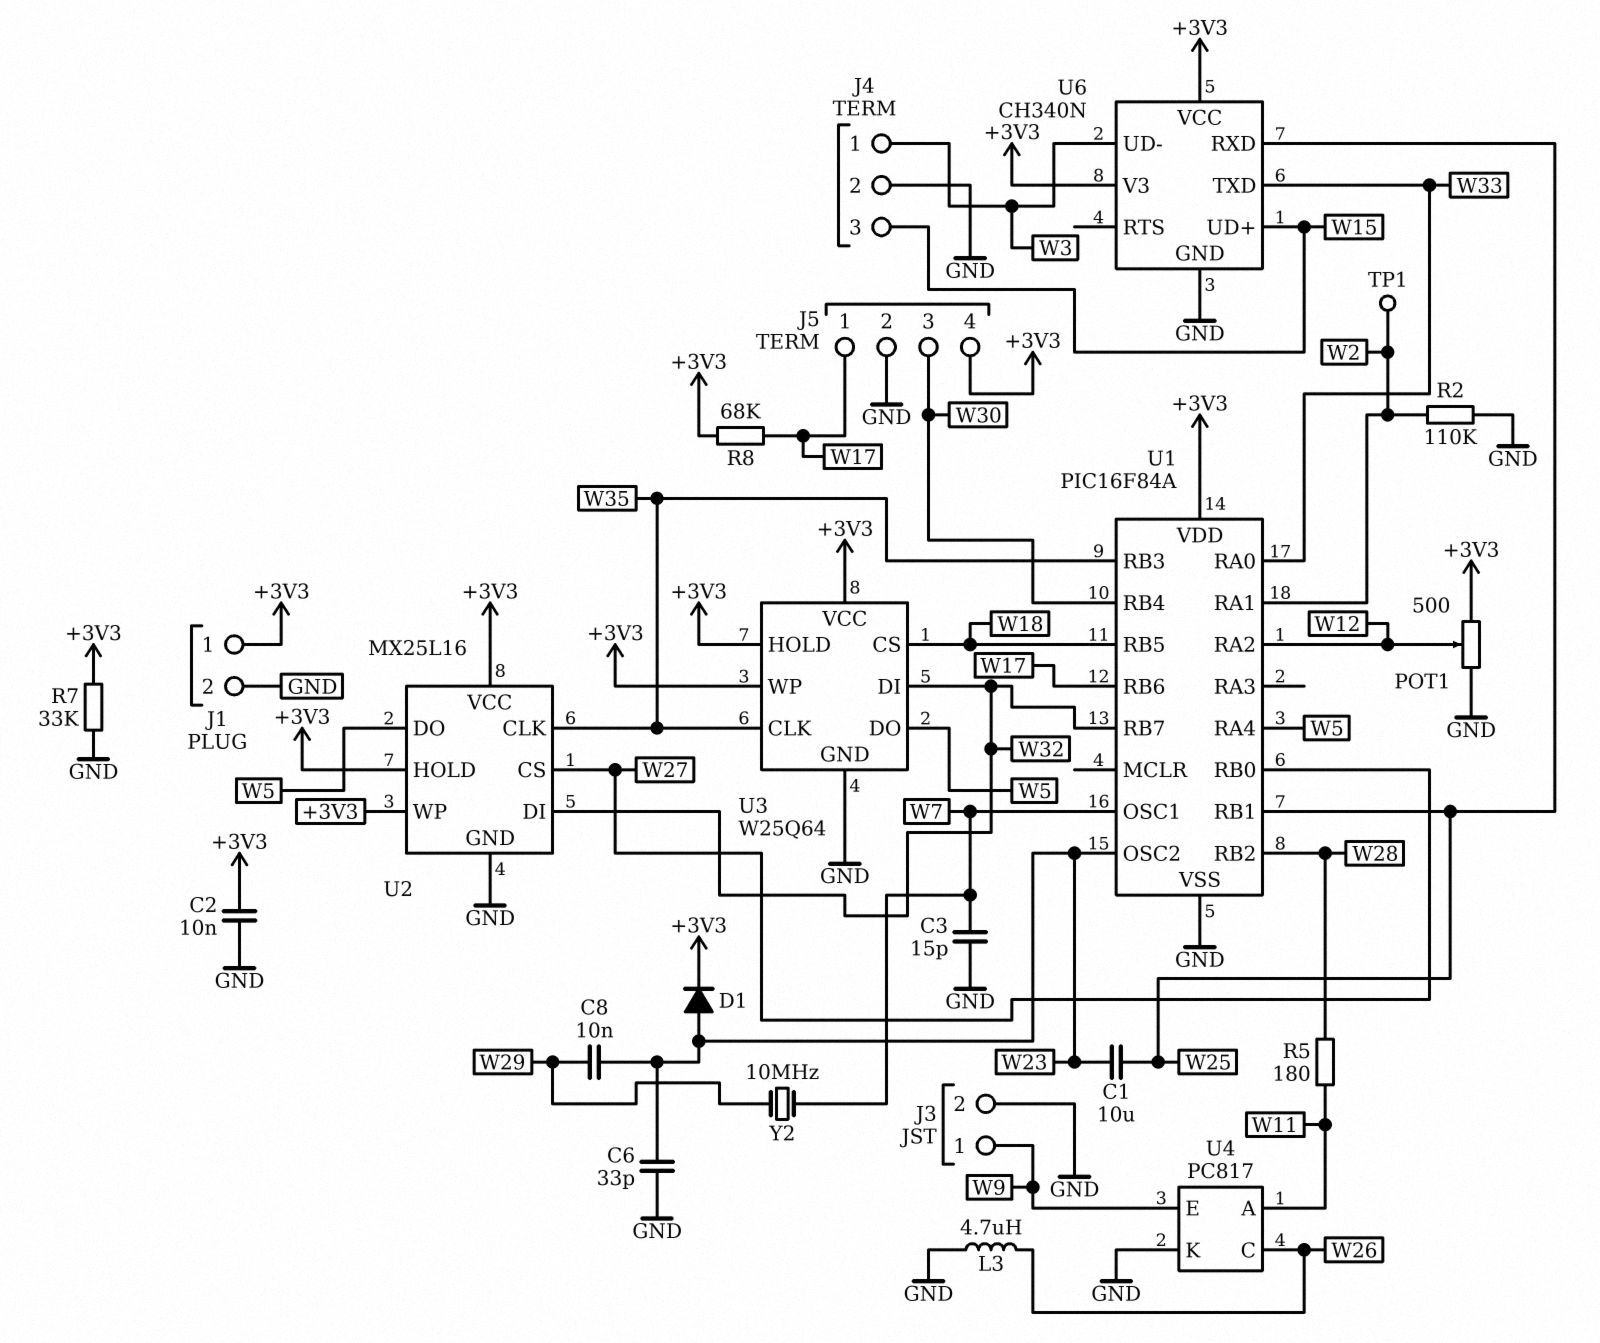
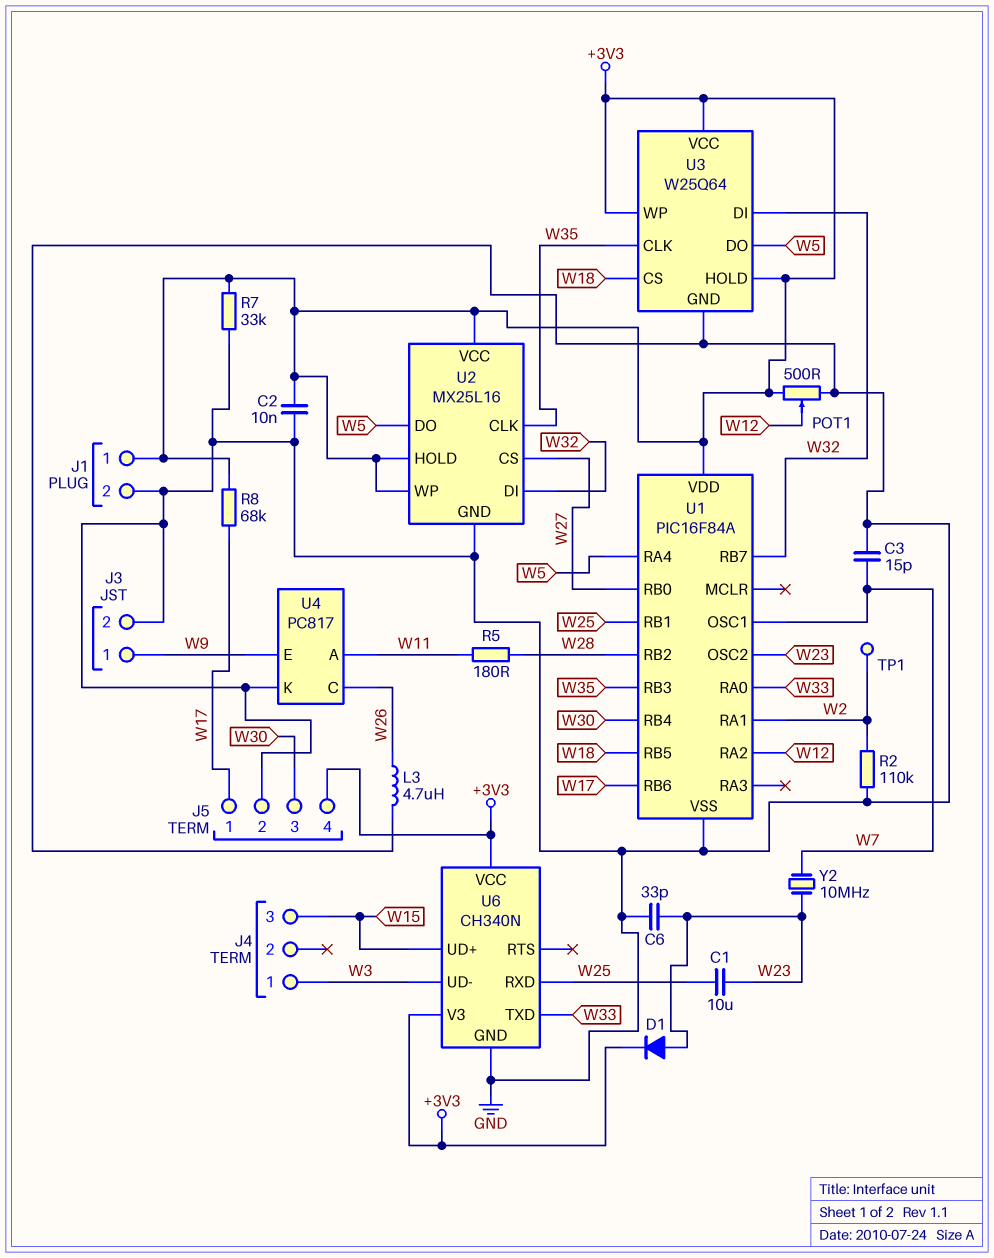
C8: 10nF (W23, W29) -> none
J4 pin 2: GND -> none
Y2: 10MHz (W7, W29) -> 10MHz (W7, W23)

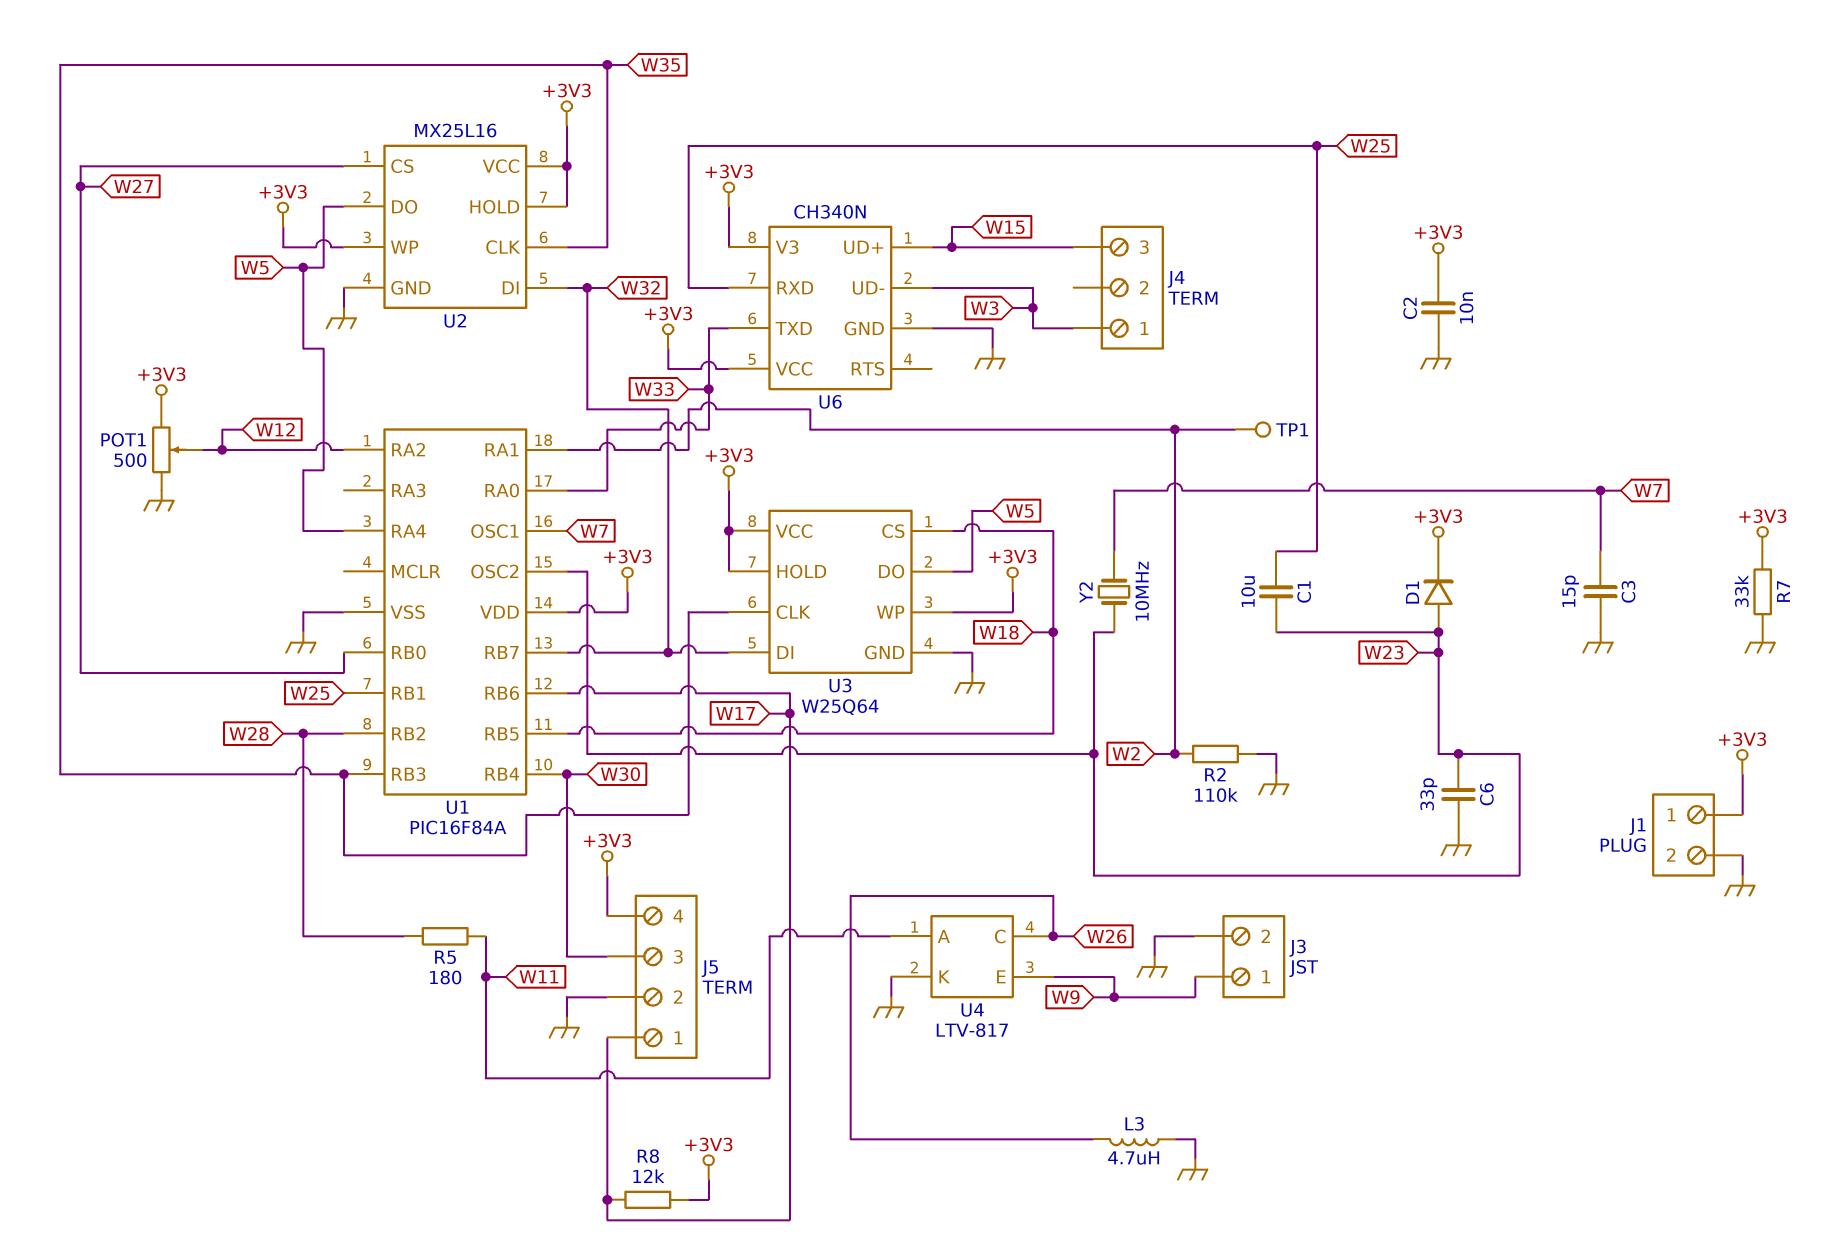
R8: 68k (+3V3, W17) -> 12k (+3V3, W17)
U4: PC817 -> LTV-817

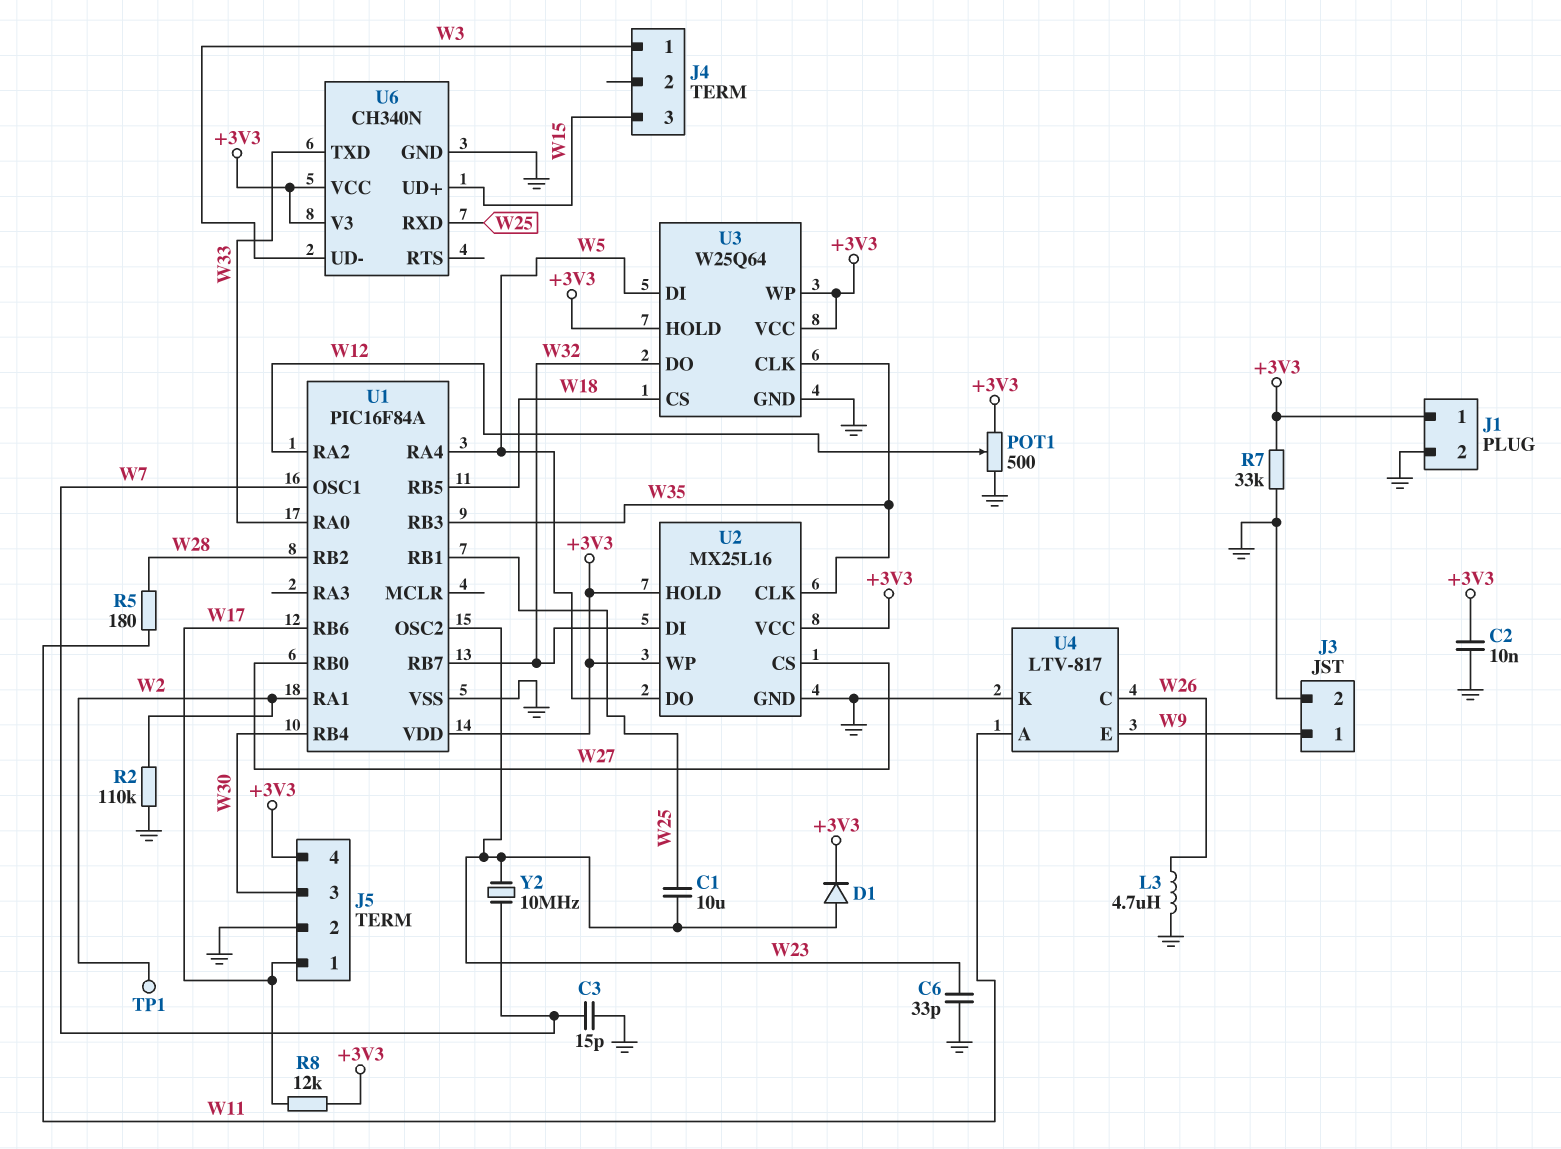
U3 pin DI: W32 -> W5
U3 pin DO: W5 -> W32

